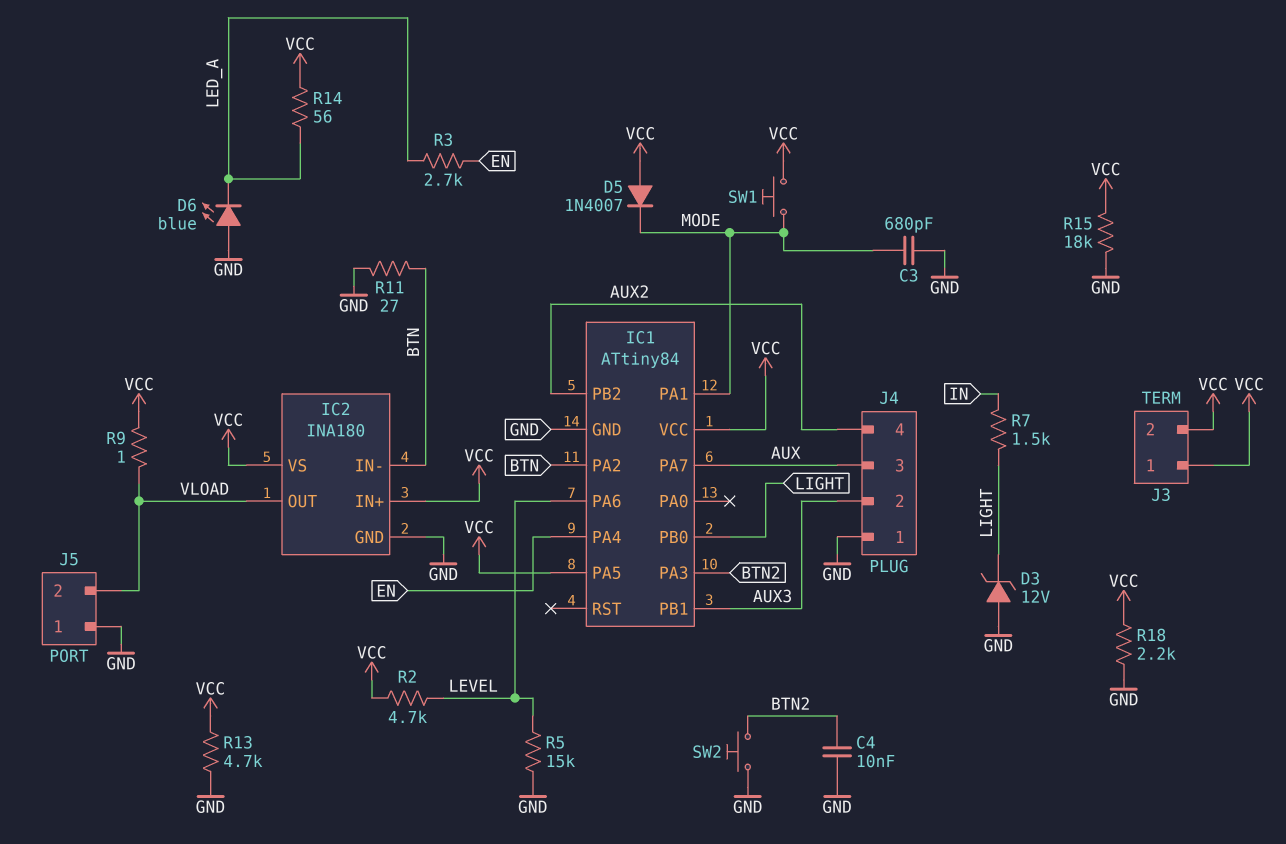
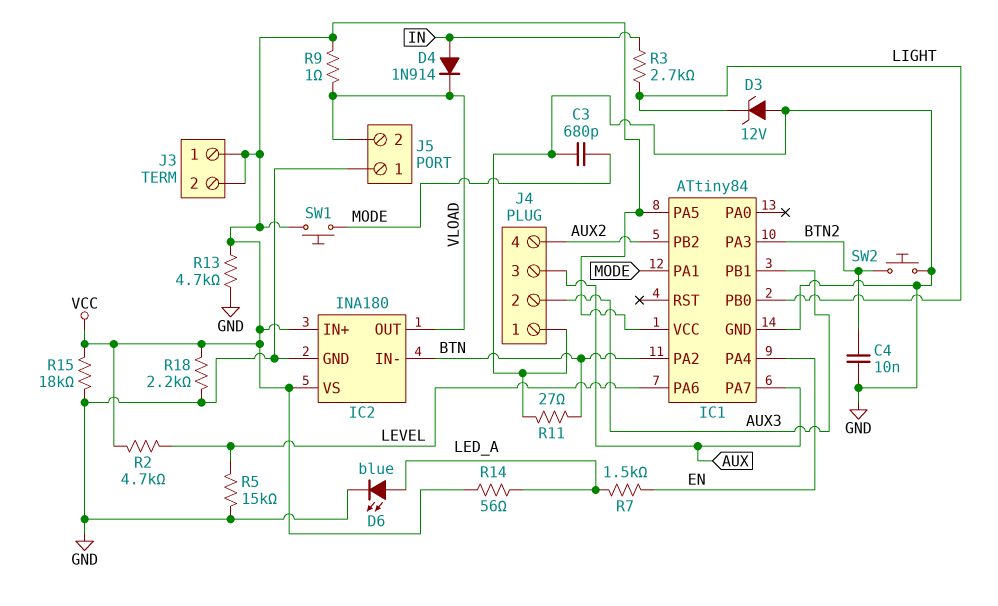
D4: none -> diode 1N914 (A IN, K VLOAD)
D5: diode 1N4007 (A VCC, K MODE) -> none
D6: LED blue (A GND, K LED_A) -> LED blue (A LED_A, K GND)
R3: 2.7k (EN, LED_A) -> 2.7k (IN, LIGHT)
R7: 1.5k (IN, LIGHT) -> 1.5k (EN, LED_A)

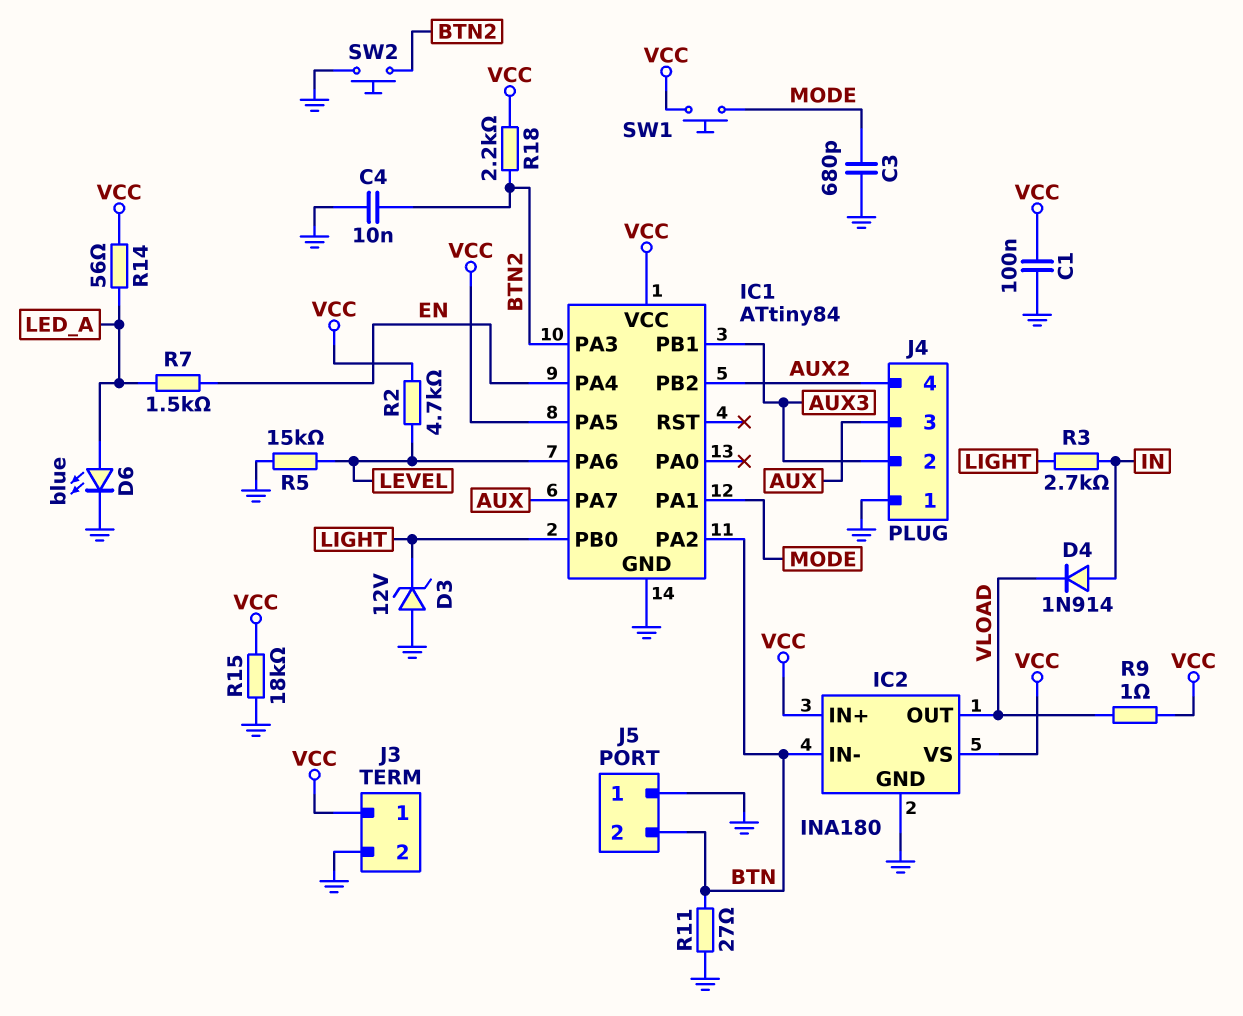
C1: none -> 100nF (GND, VCC)
J3 pin 2: VCC -> GND
J5 pin 2: VLOAD -> BTN
R13: 4.7k (GND, VCC) -> none
R18: 2.2k (GND, VCC) -> 2.2k (BTN2, VCC)

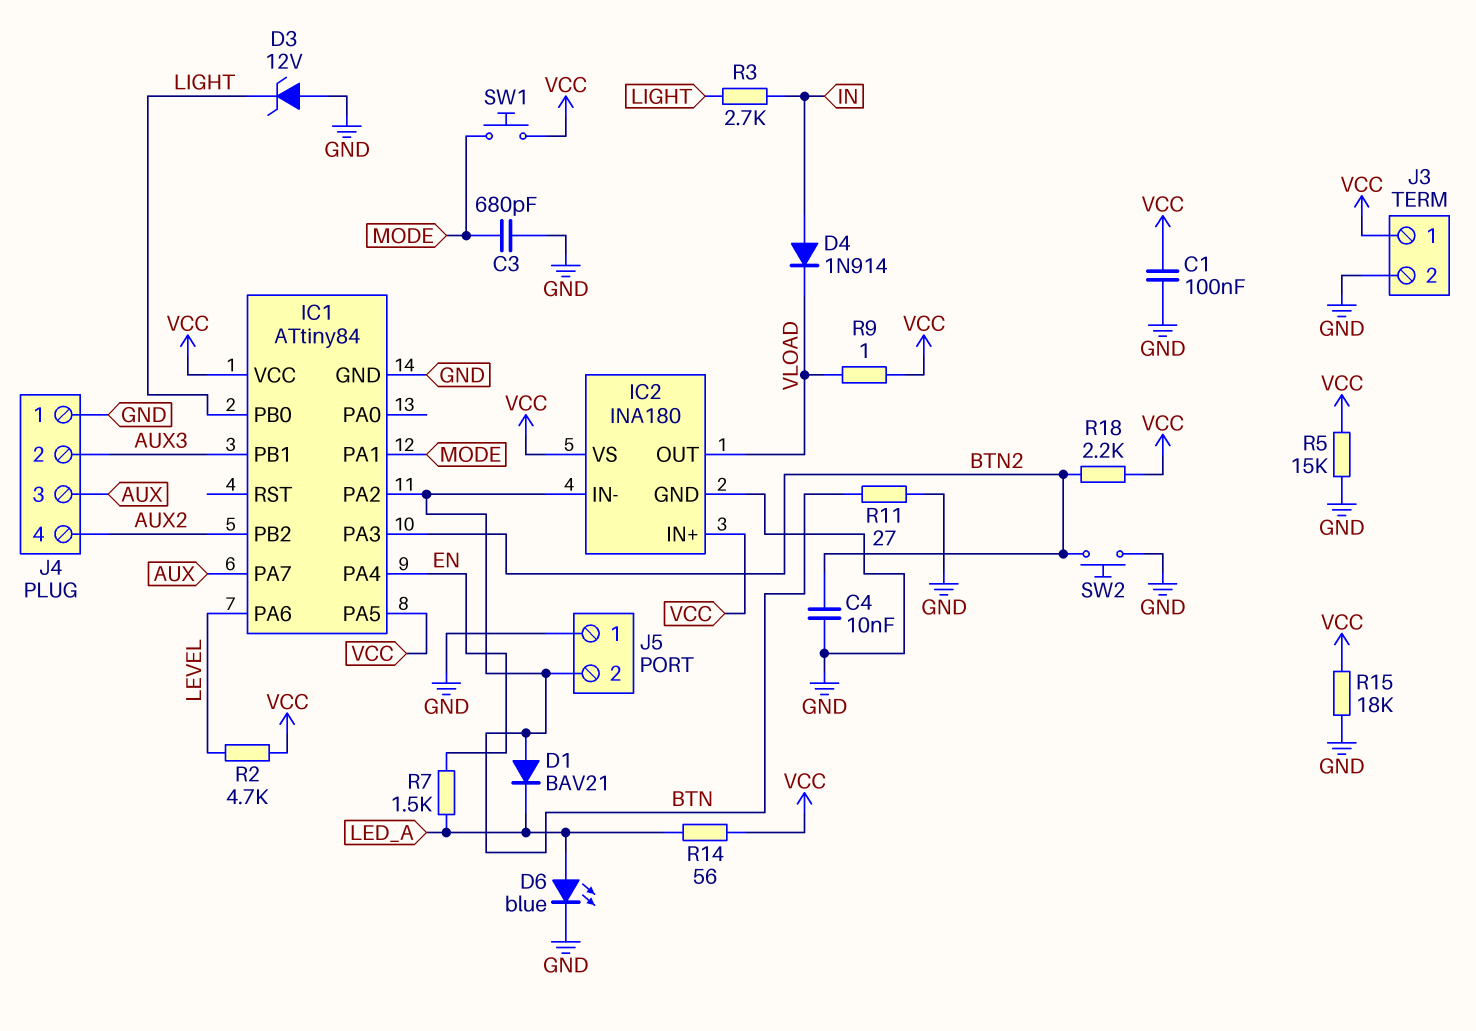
D1: none -> diode BAV21 (A BTN, K LED_A)
R5: 15k (GND, LEVEL) -> 15k (GND, VCC)

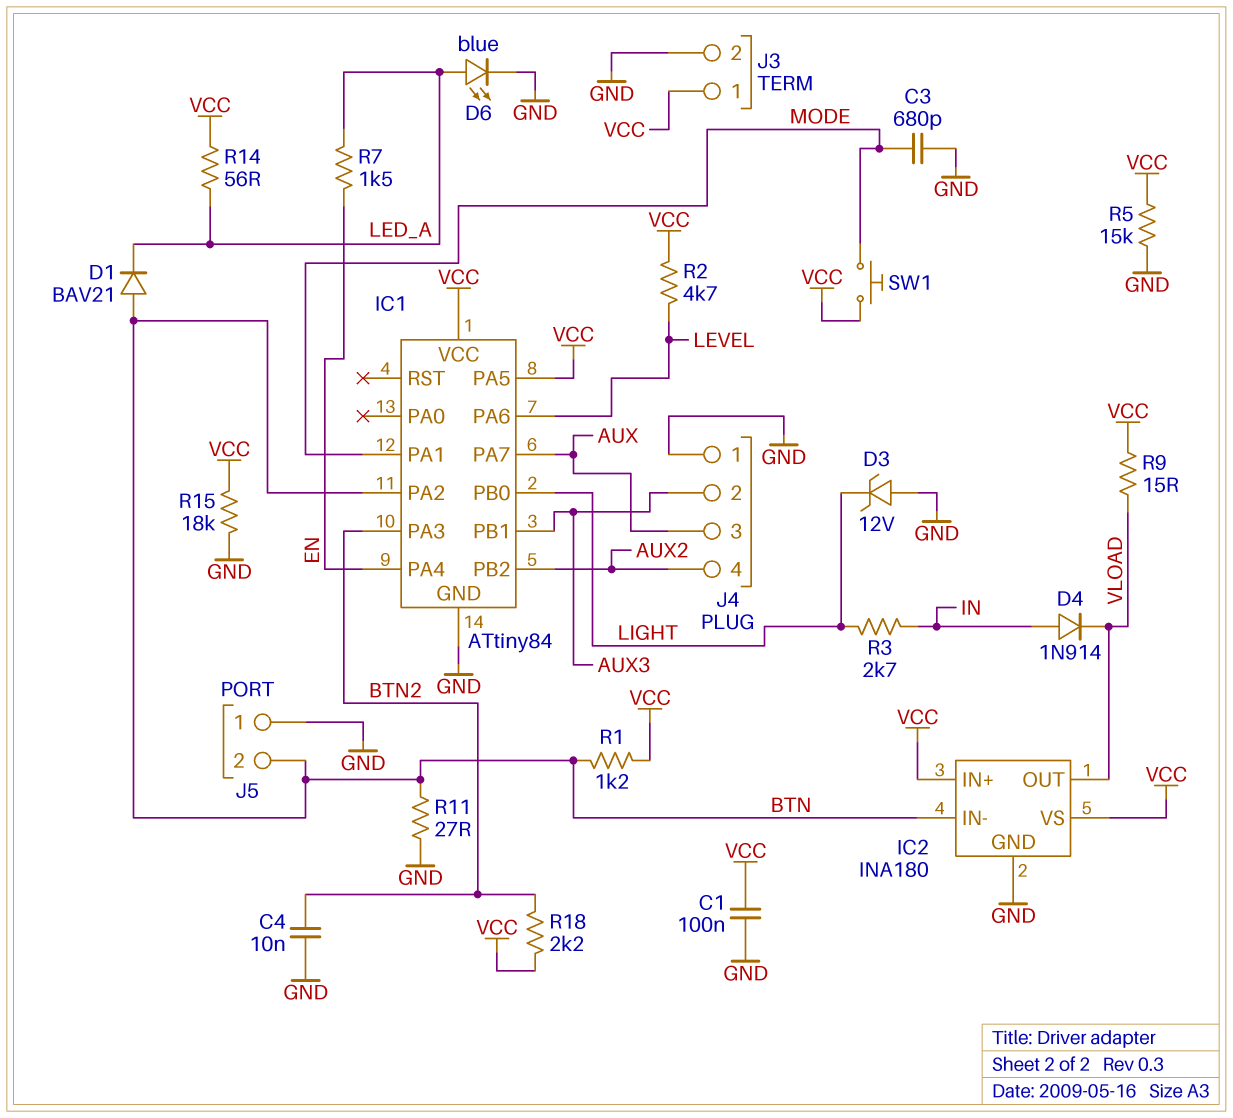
R1: none -> 1.2k (BTN, VCC)
R9: 1 (VCC, VLOAD) -> 15 (VCC, VLOAD)
SW2: button (BTN2, GND) -> none

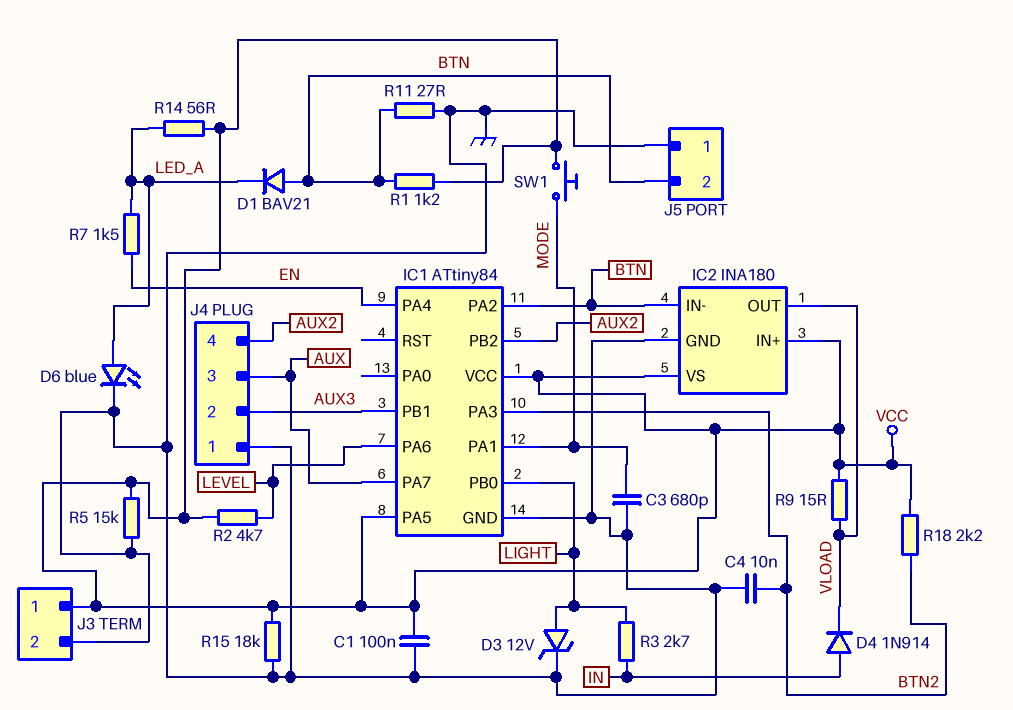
D3: zener 12V (A GND, K LIGHT) -> zener 12V (A LIGHT, K GND)

